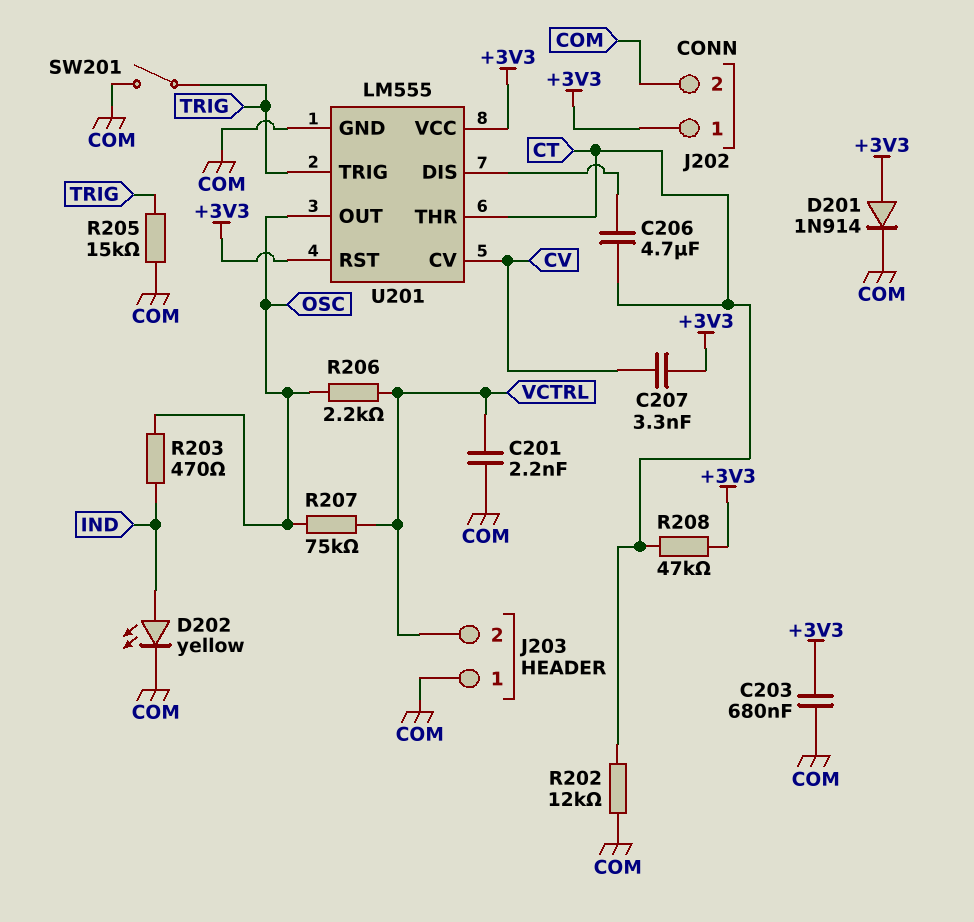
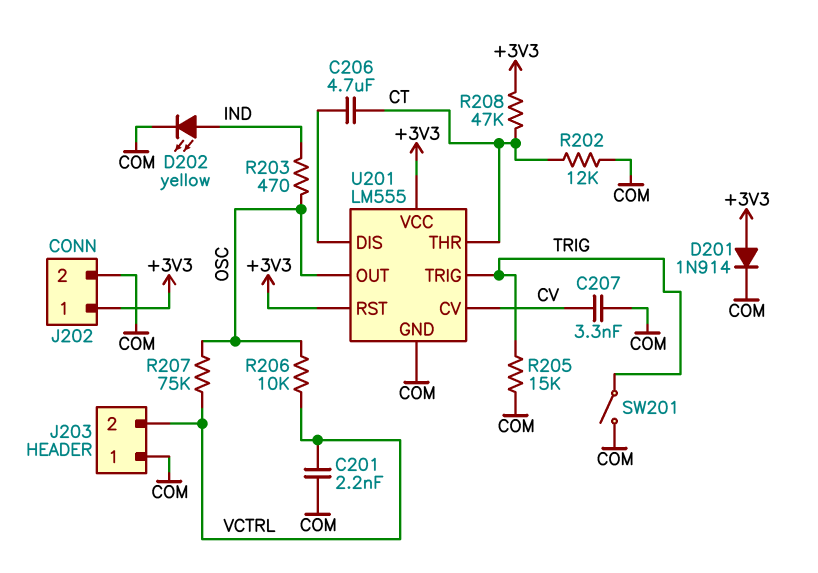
C203: 680nF (+3V3, COM) -> none
C207: 3.3nF (+3V3, CV) -> 3.3nF (COM, CV)
R206: 2.2k (OSC, VCTRL) -> 10k (OSC, VCTRL)

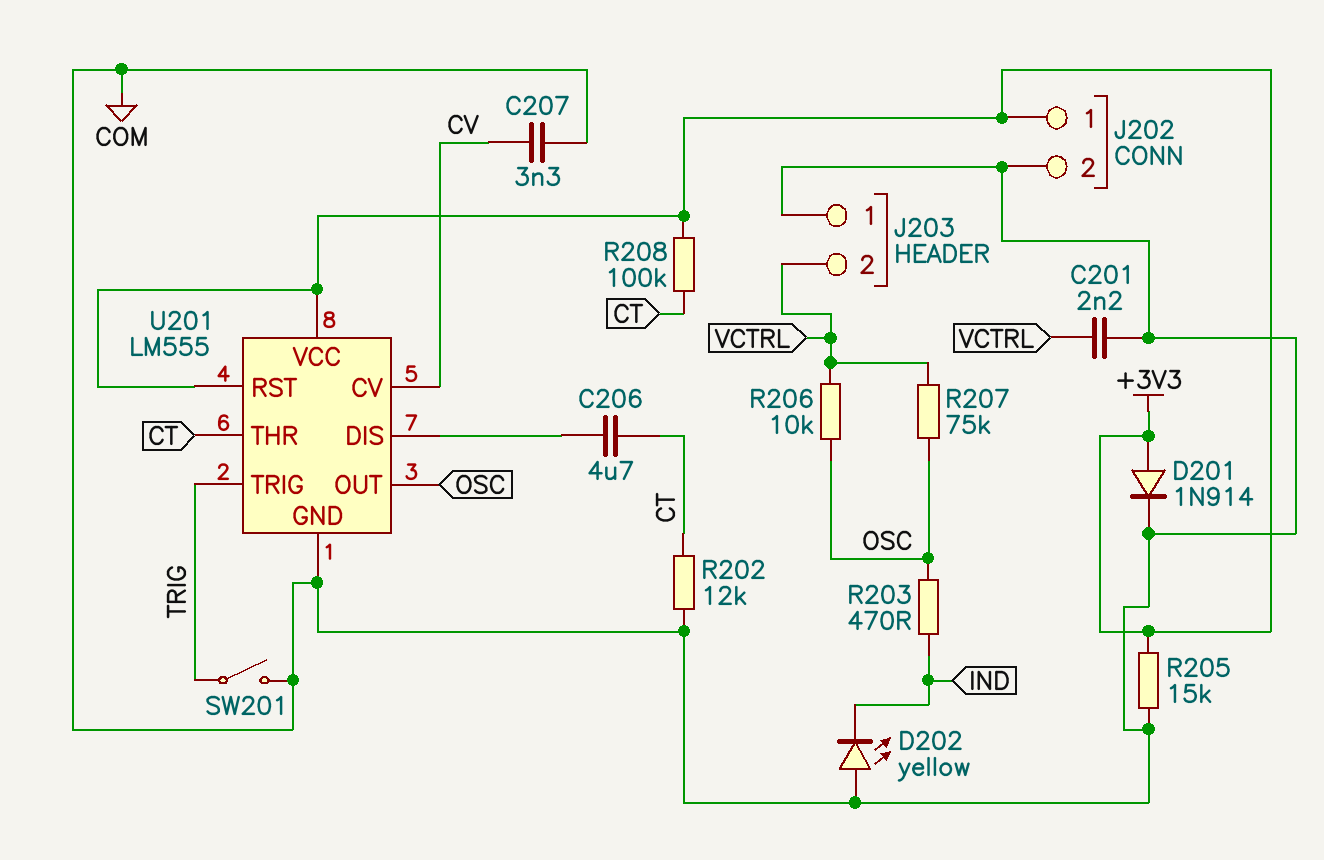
D202: LED yellow (A IND, K COM) -> LED yellow (A COM, K IND)
R205: 15k (COM, TRIG) -> 15k (+3V3, COM)
R208: 47k (+3V3, CT) -> 100k (+3V3, CT)

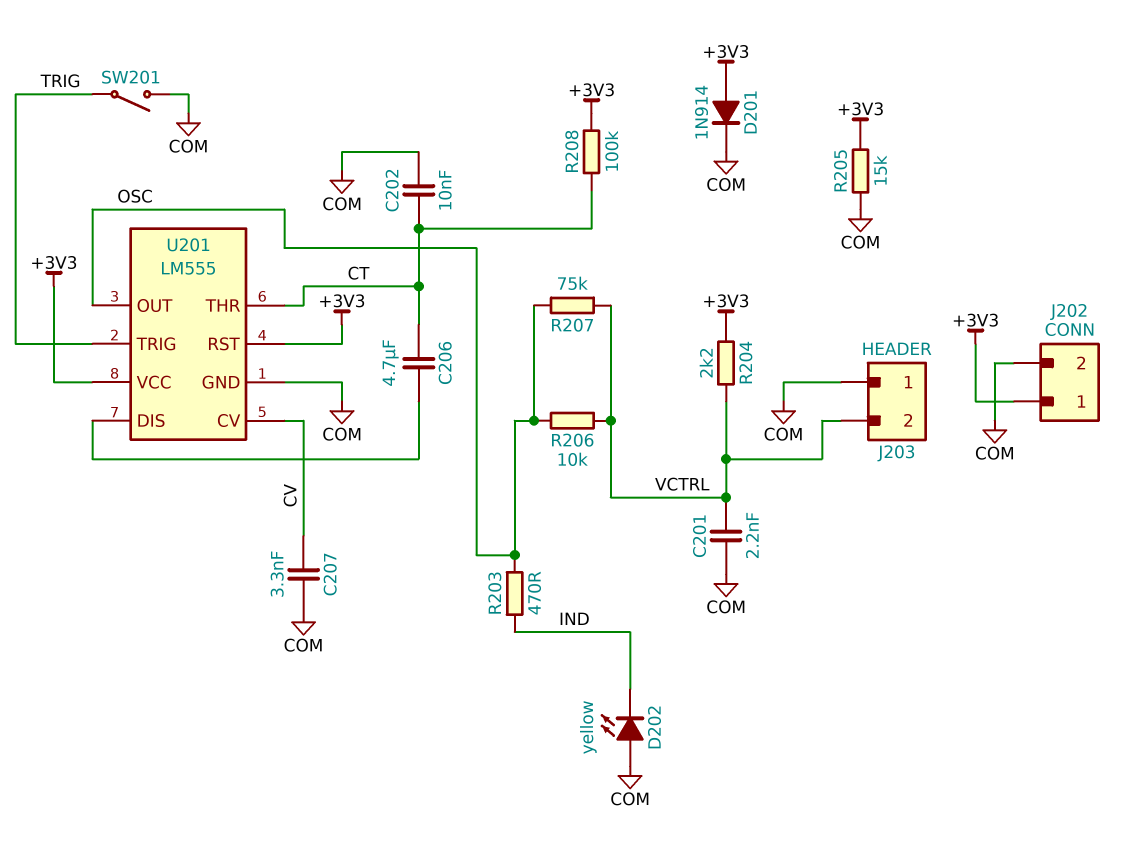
C202: none -> 10nF (COM, CT)
R202: 12k (COM, CT) -> none
R204: none -> 2.2k (+3V3, VCTRL)

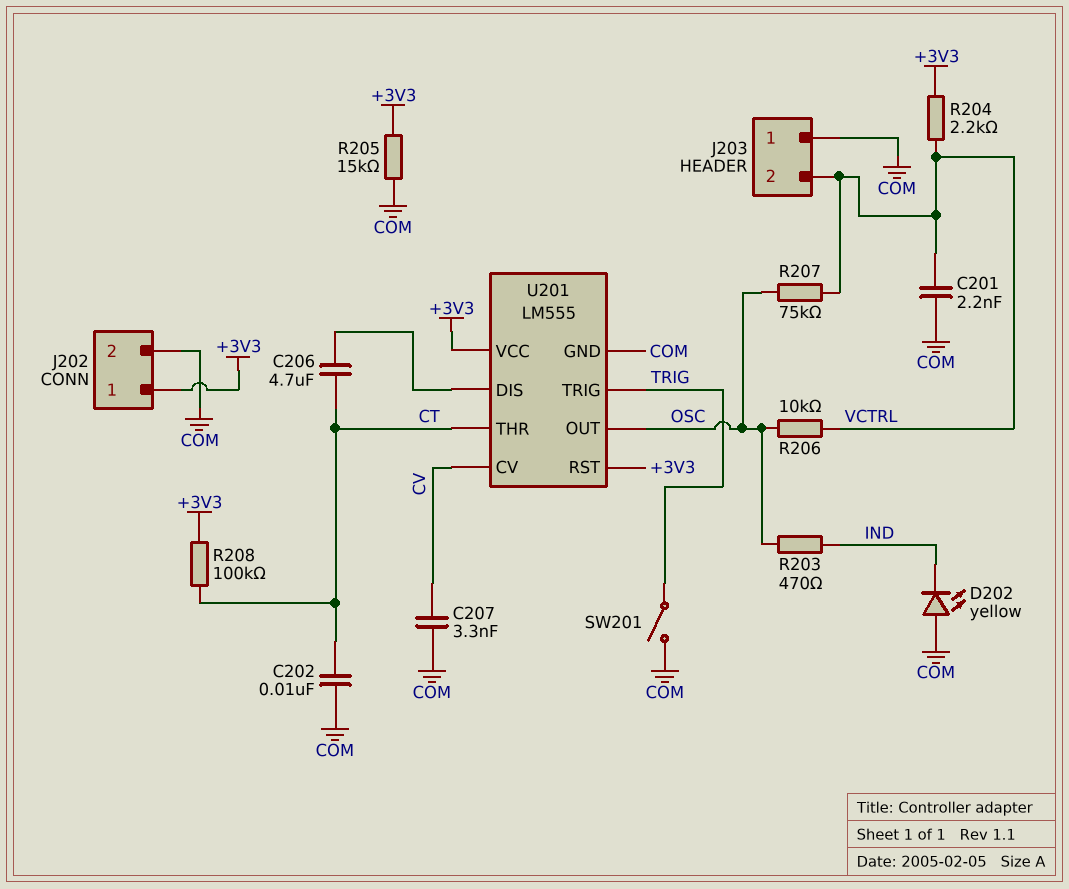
D201: diode 1N914 (A +3V3, K COM) -> none

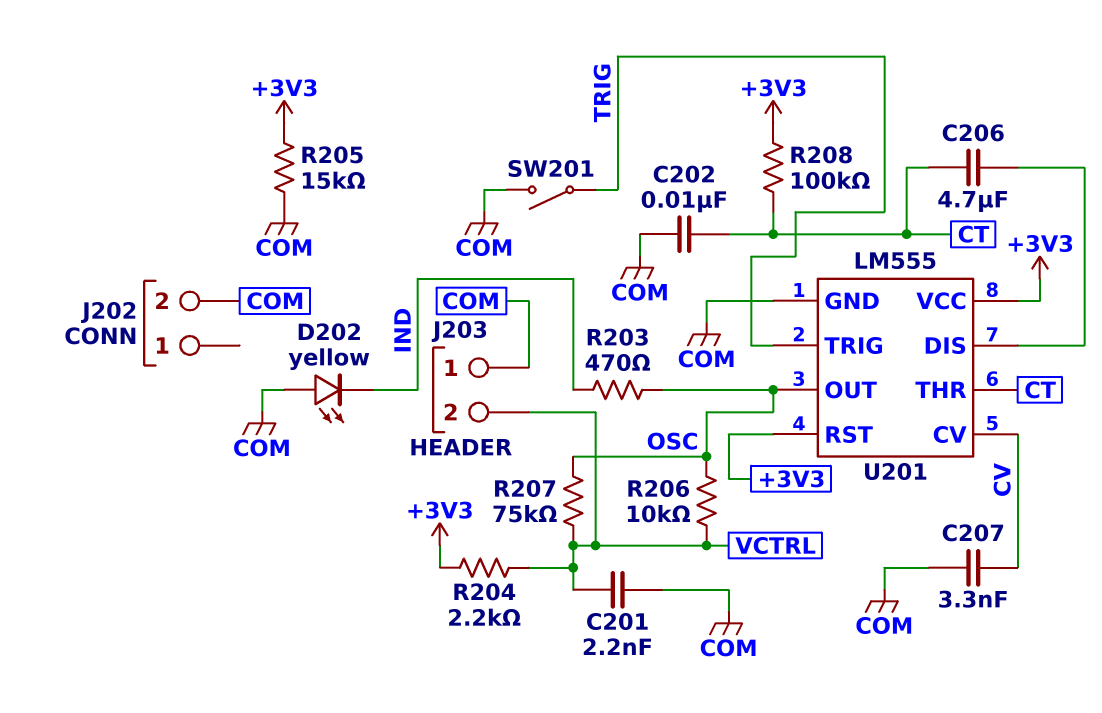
J202 pin 1: +3V3 -> none

